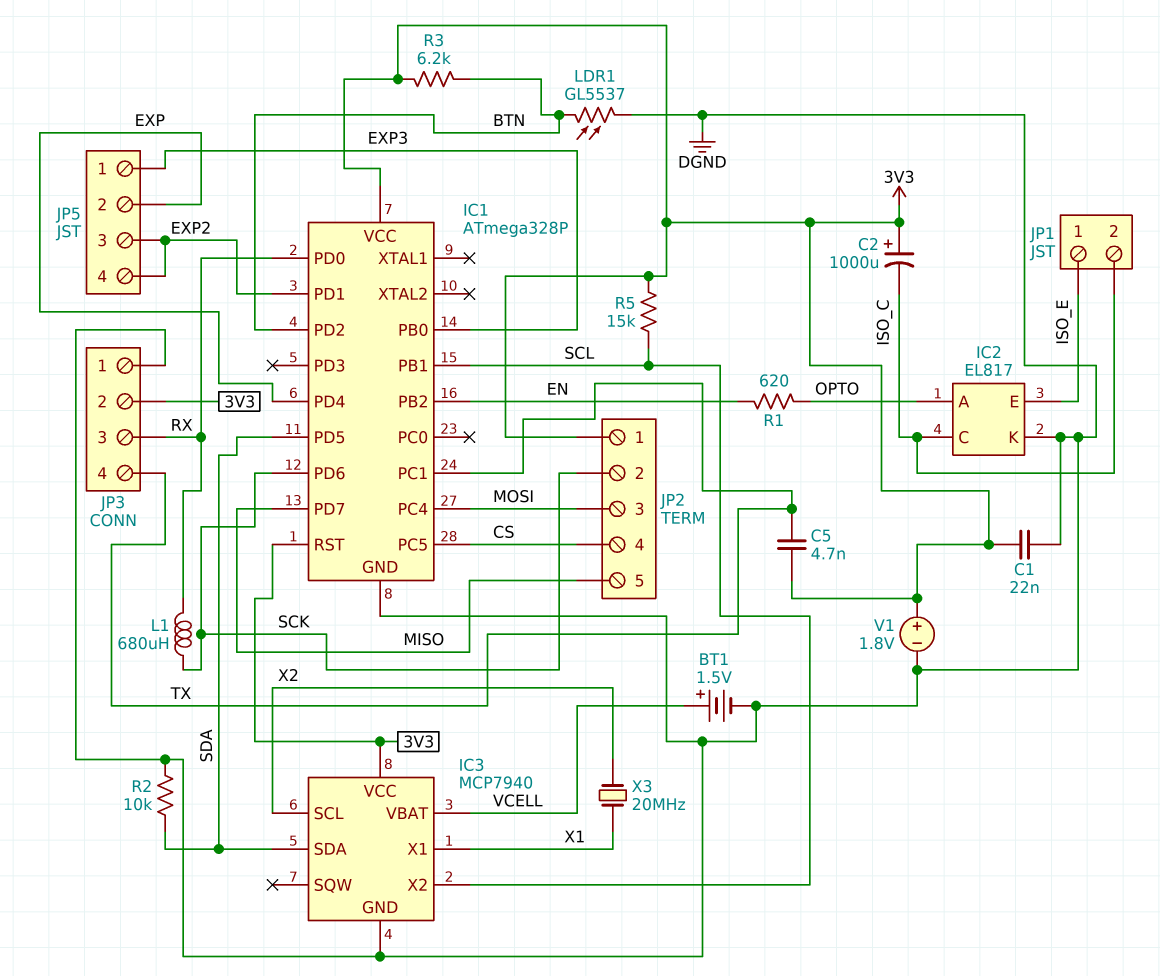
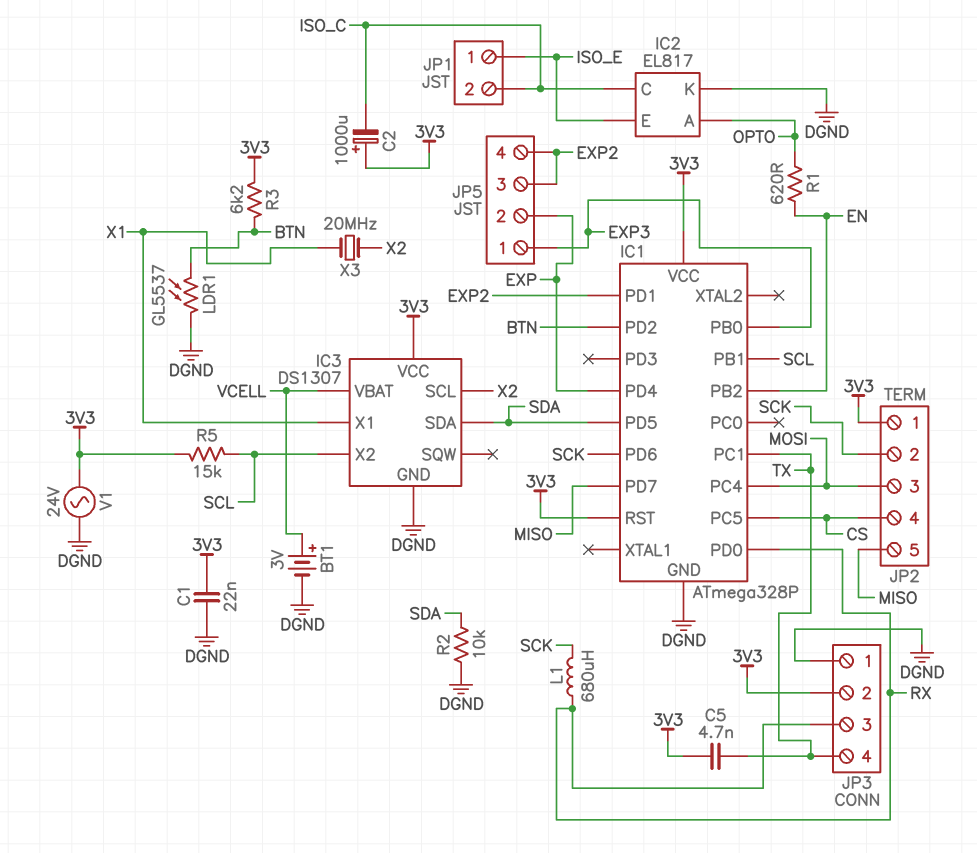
BT1: 1.5V (plus VCELL, minus DGND) -> 3V (plus VCELL, minus DGND)
IC3: MCP7940 -> DS1307
V1: 1.8V (plus 3V3, minus DGND) -> AC 24V (3V3, DGND)

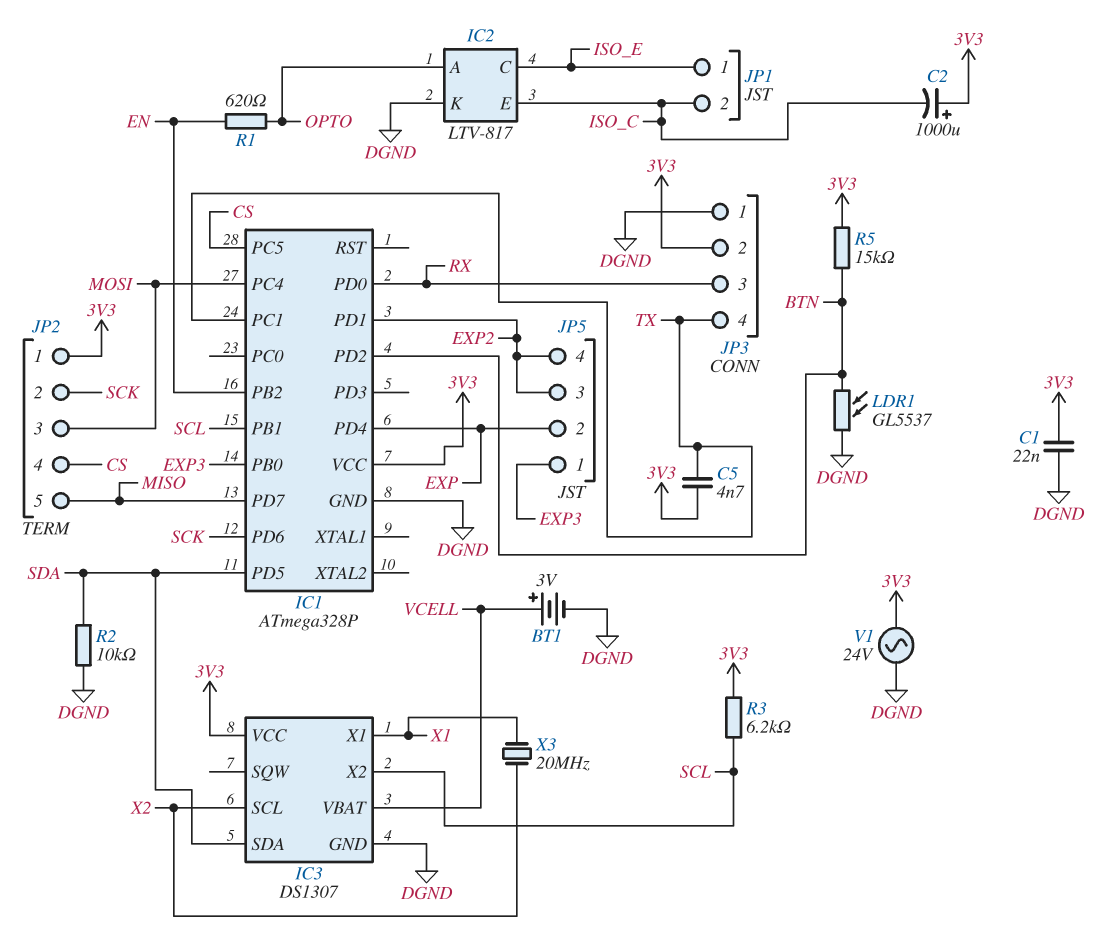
IC1 pin RST: 3V3 -> none
IC2: EL817 -> LTV-817
IC2 pin C: ISO_C -> ISO_E
IC2 pin E: ISO_E -> ISO_C
L1: 680uH (RX, SCK) -> none
R3: 6.2k (3V3, BTN) -> 6.2k (3V3, SCL)
R5: 15k (3V3, SCL) -> 15k (3V3, BTN)

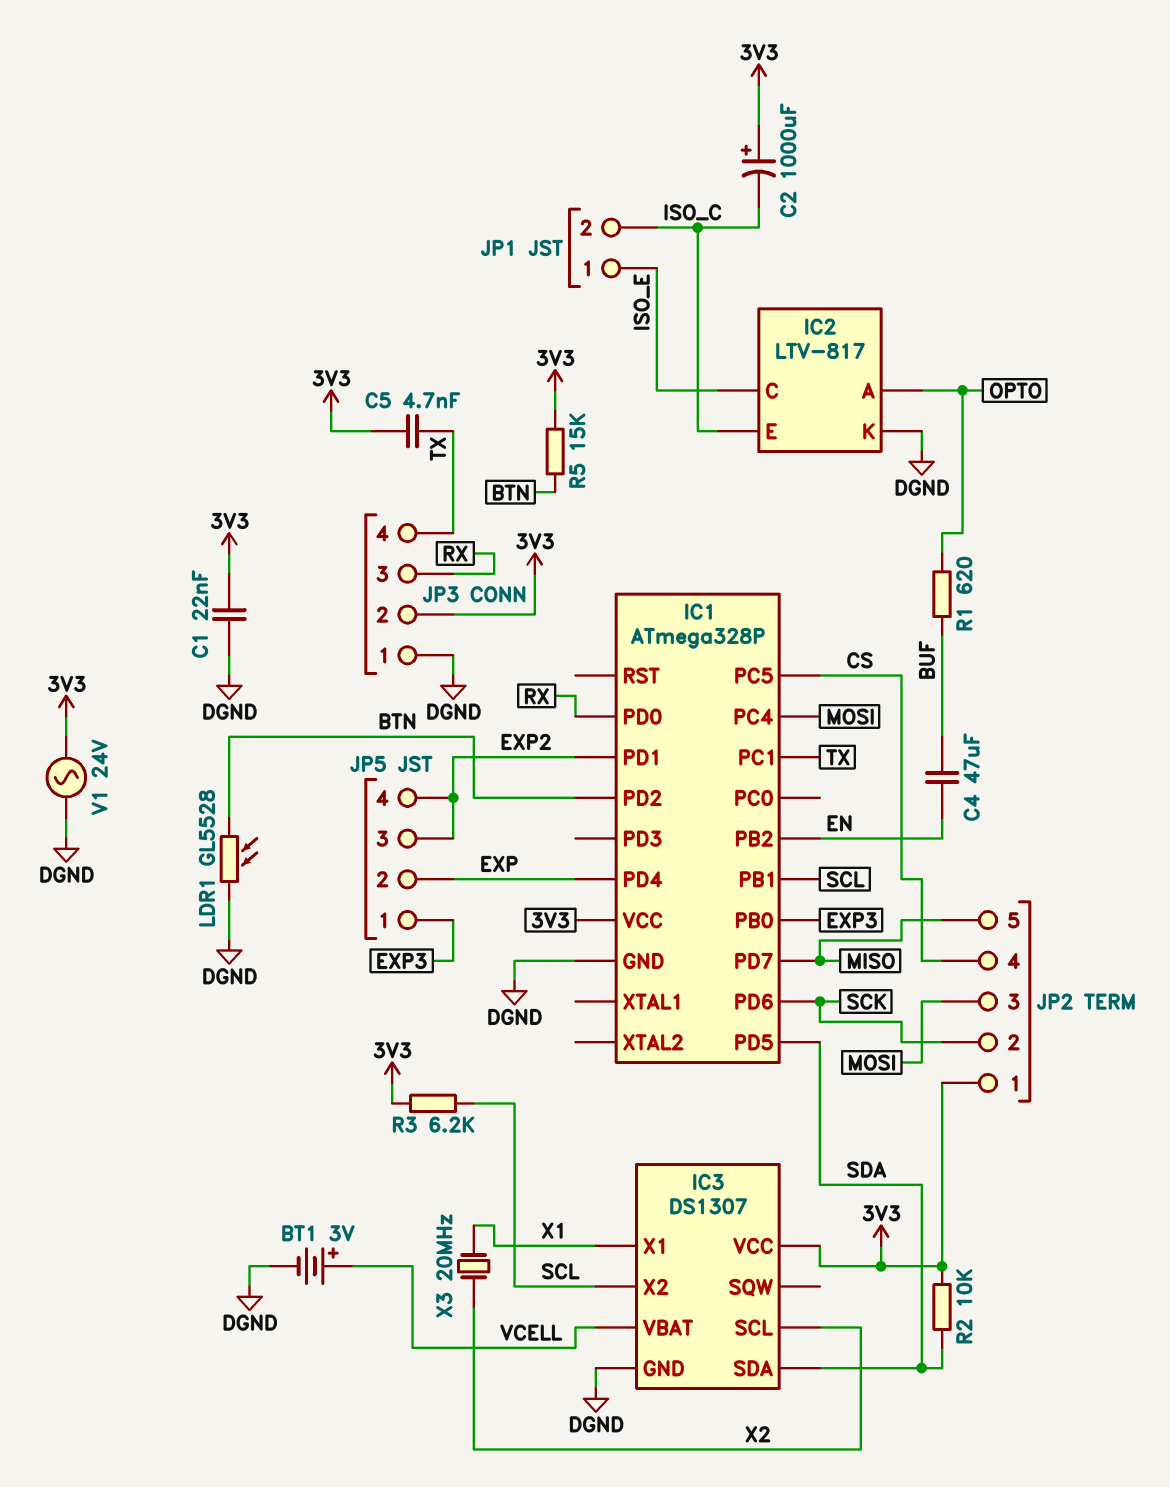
C4: none -> 47uF (BUF, EN)
LDR1: GL5537 (BTN, DGND) -> GL5528 (BTN, DGND)
R1: 620 (EN, OPTO) -> 620 (BUF, OPTO)
R2: 10k (DGND, SDA) -> 10k (3V3, SDA)

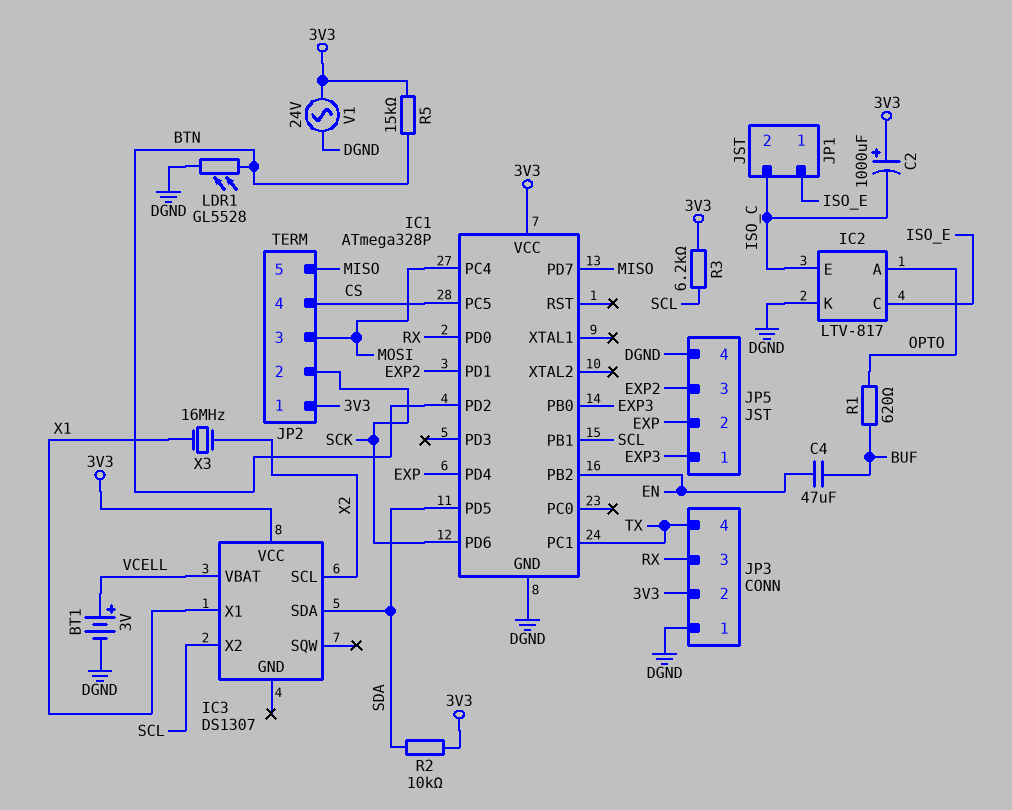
C1: 22nF (3V3, DGND) -> none
C5: 4.7nF (3V3, TX) -> none
IC3 pin GND: DGND -> none
JP5 pin 4: EXP2 -> DGND
X3: 20MHz (X1, X2) -> 16MHz (X1, X2)

